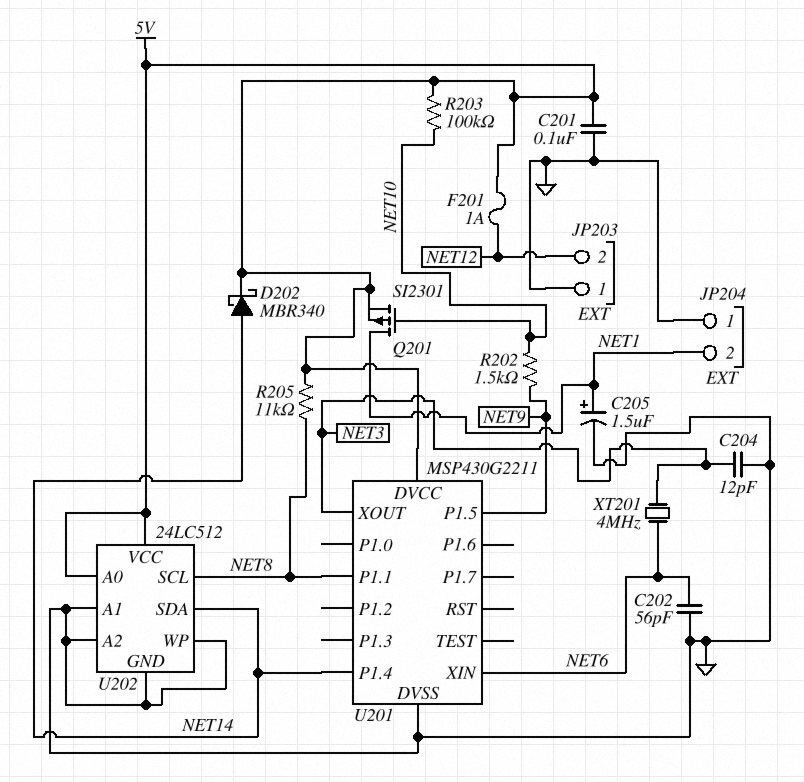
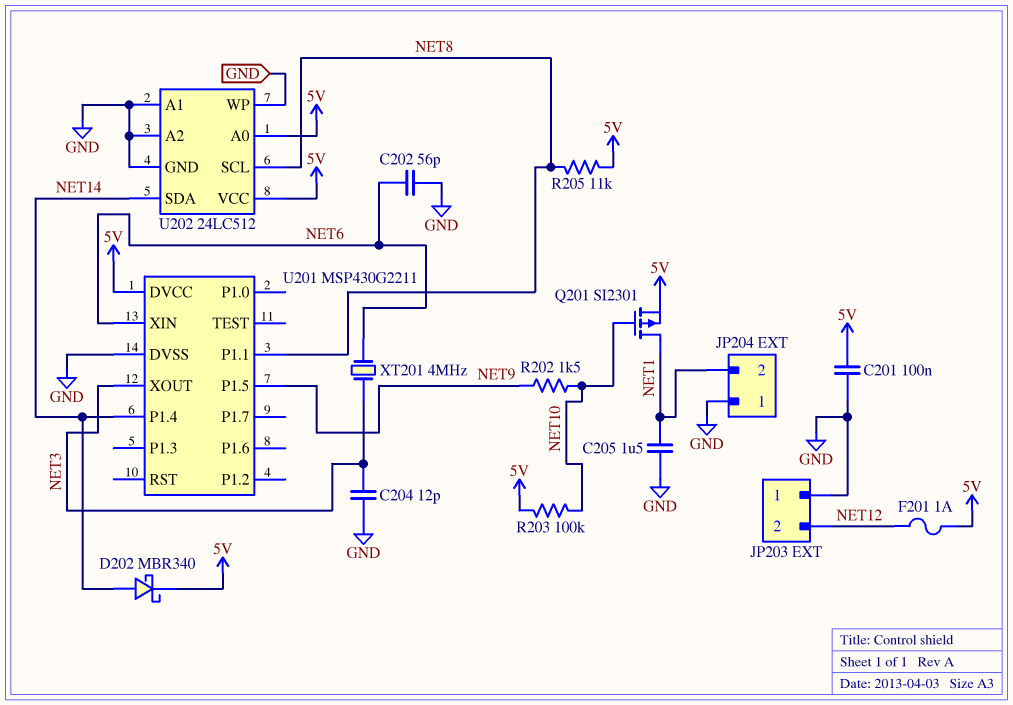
C205: 1.5uF (plus NET1, minus GND) -> 1.5uF (GND, NET1)

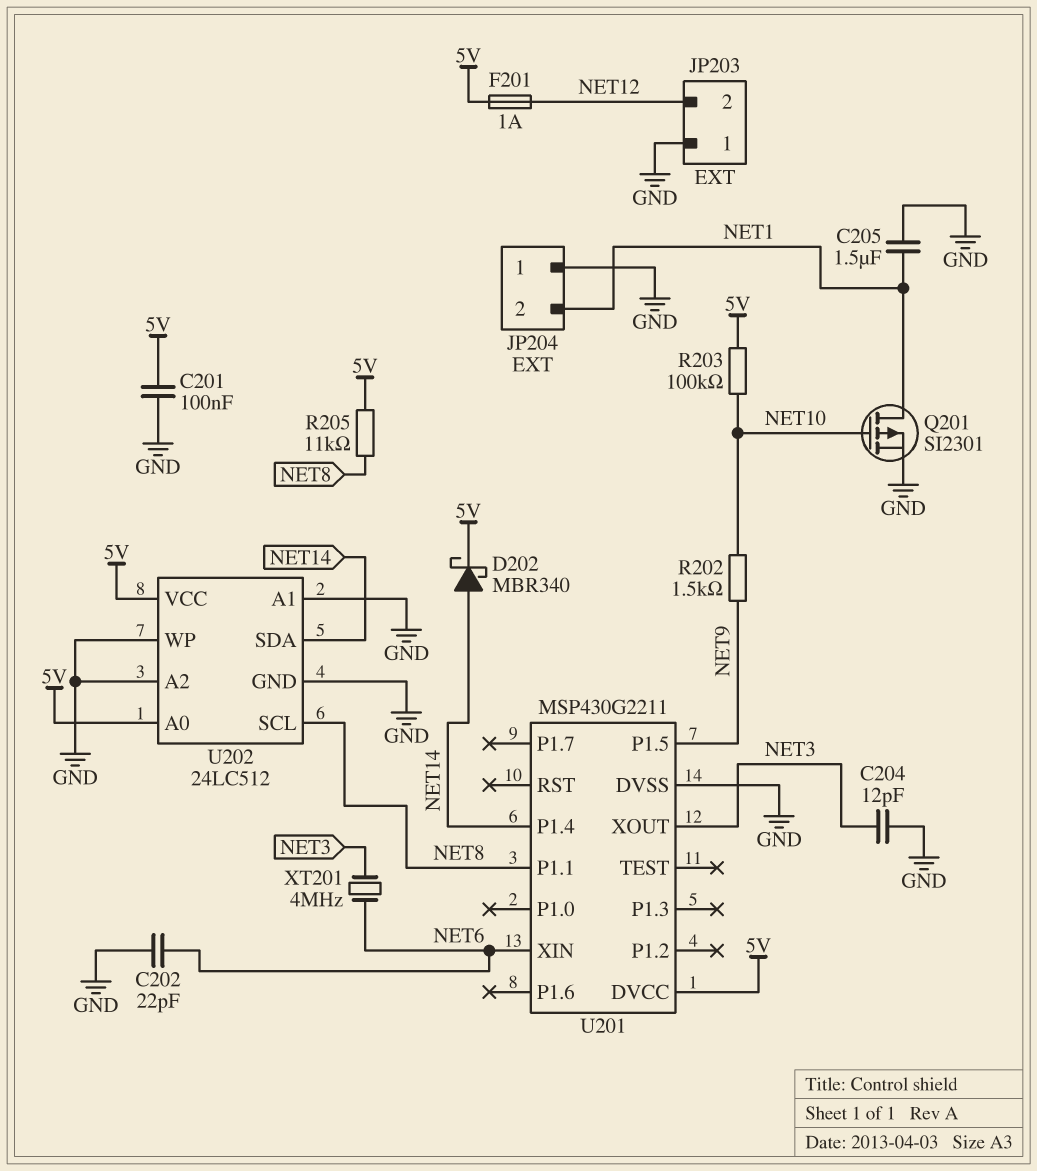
C202: 56pF (GND, NET6) -> 22pF (GND, NET6)
Q201: PMOS SI2301 (G NET10, D NET1, S 5V) -> PMOS SI2301 (G NET10, D NET1, S GND)

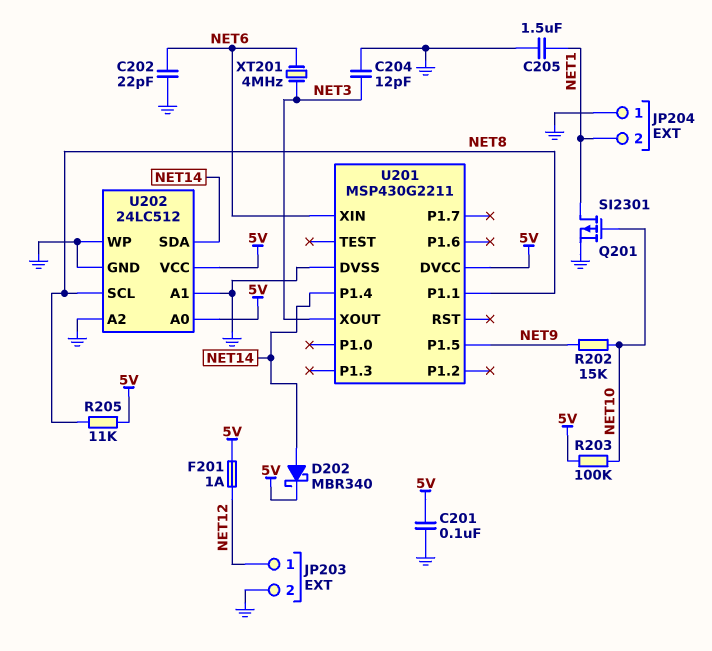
JP203 pin 1: GND -> NET12
JP203 pin 2: NET12 -> GND
R202: 1.5k (NET9, NET10) -> 15k (NET9, NET10)

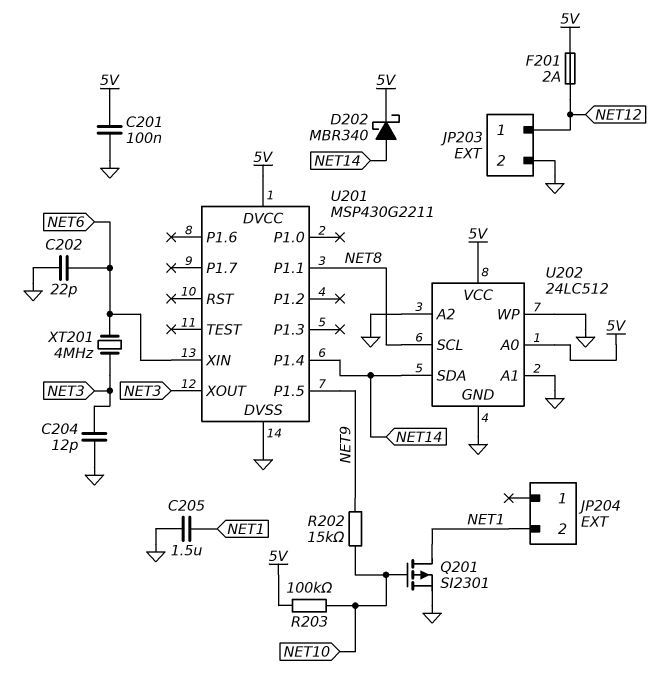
F201: 1A (5V, NET12) -> 2A (5V, NET12)
JP204 pin 1: GND -> none
R205: 11k (5V, NET8) -> none

